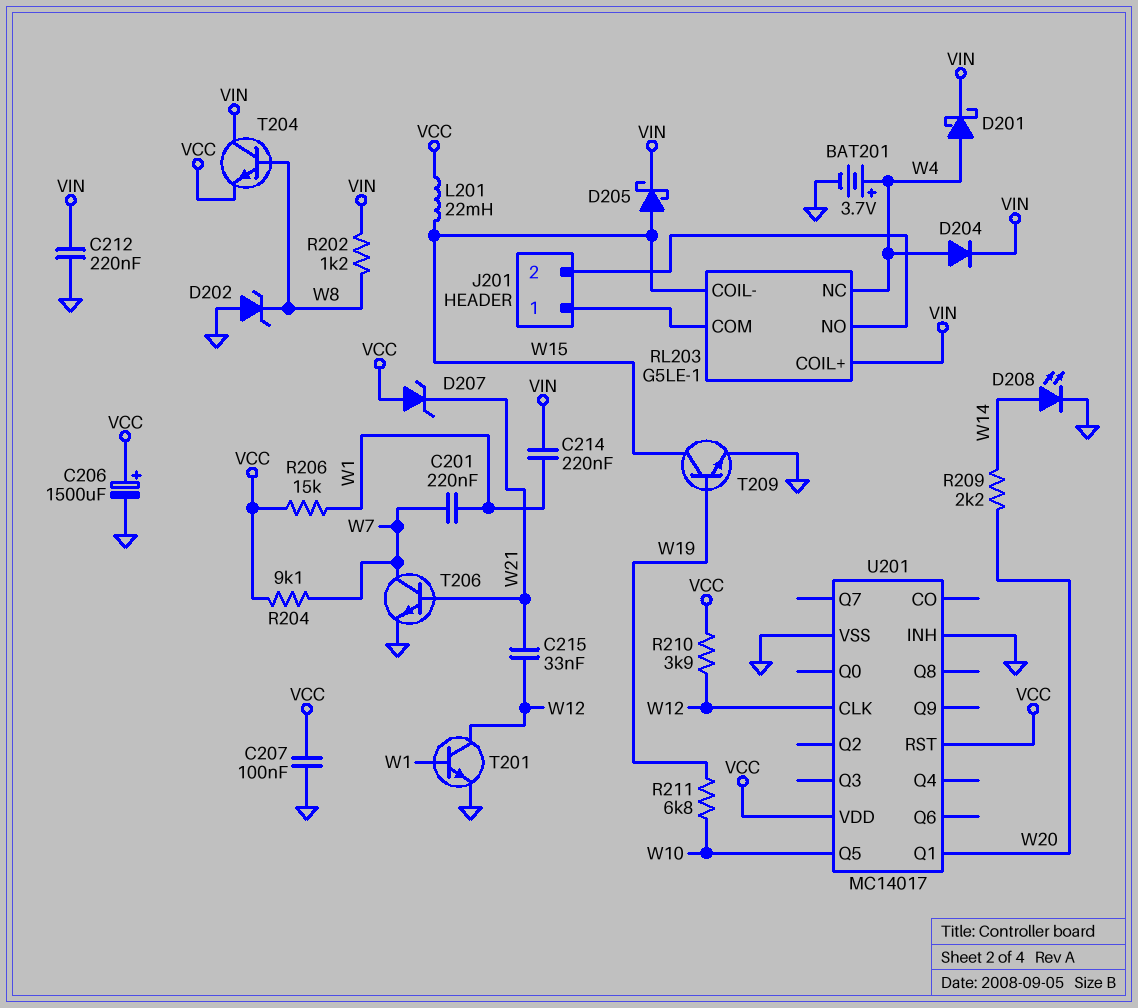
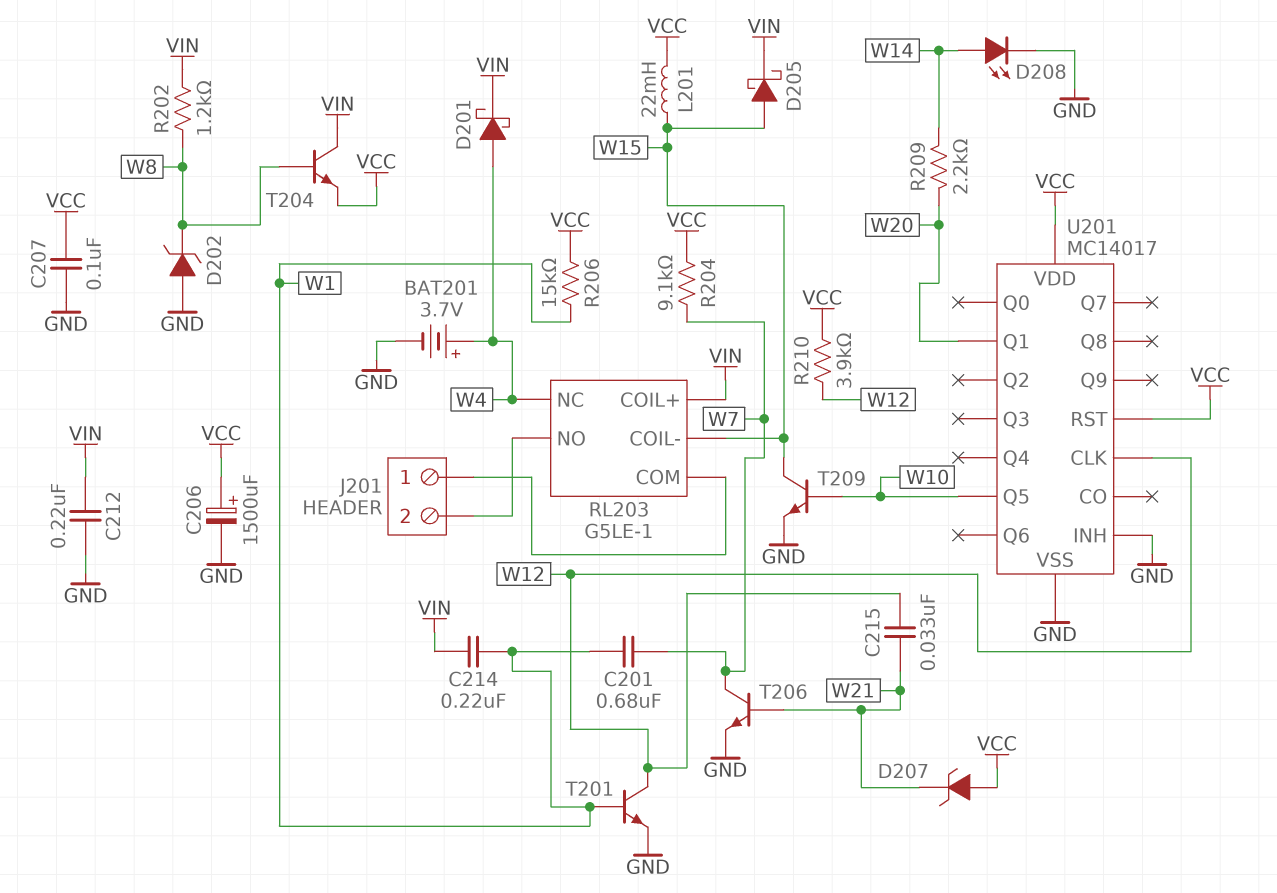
C201: 220nF (W1, W7) -> 680nF (W1, W7)
D204: diode (A W4, K VIN) -> none
R211: 6.8k (W10, W19) -> none
T209: NPN (B W19, C W15, E GND) -> NPN (B W10, C W15, E GND)

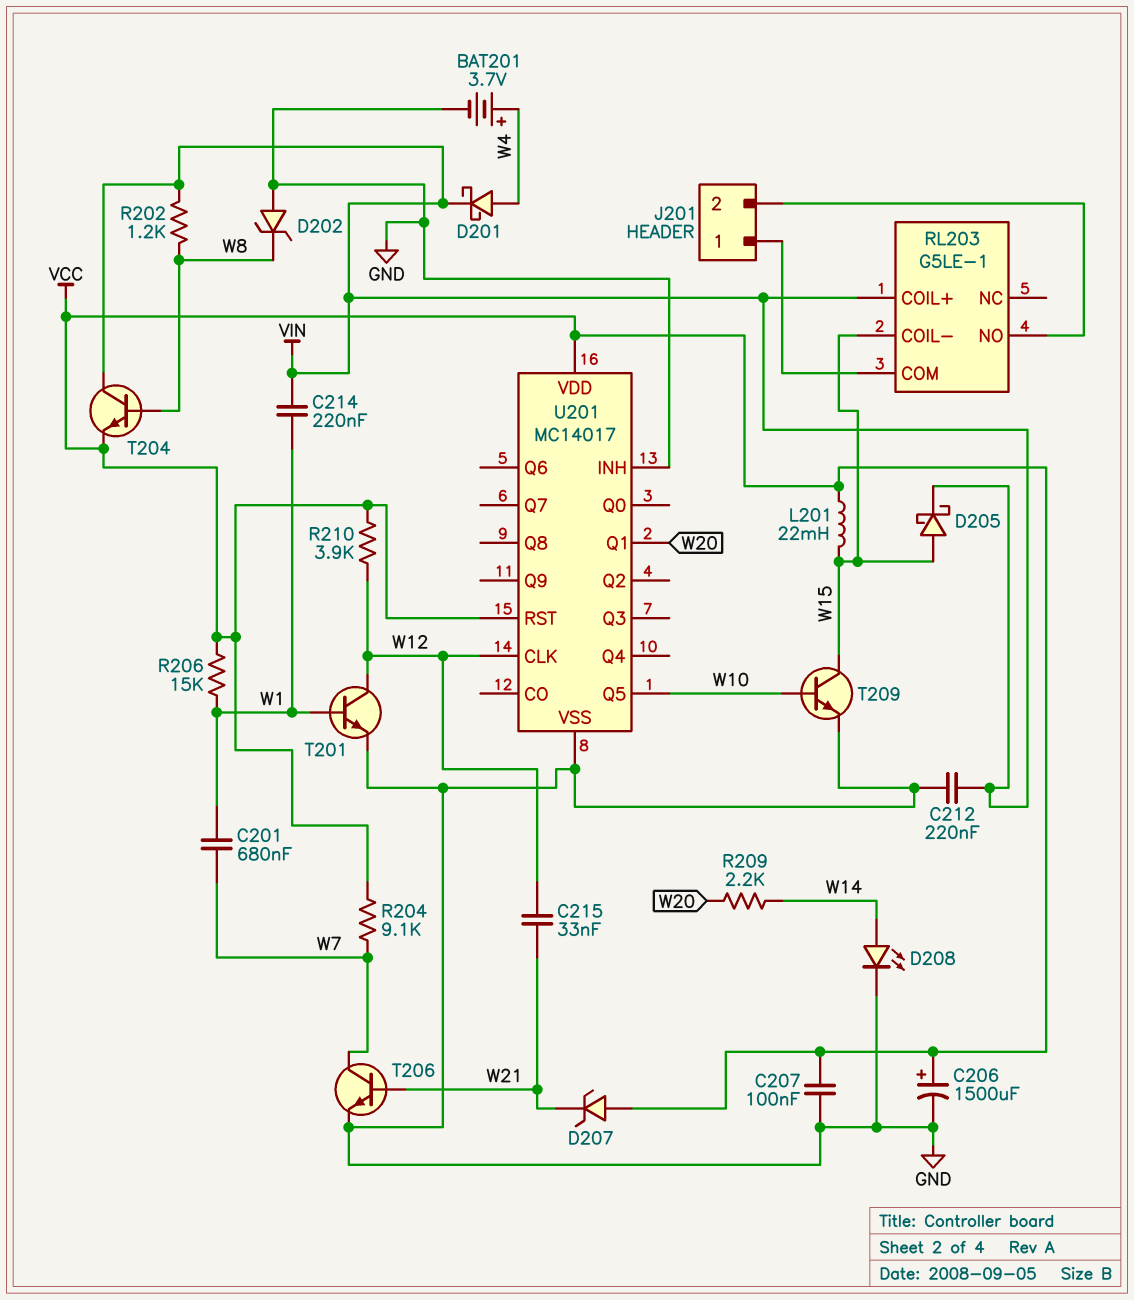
RL203 pin NC: W4 -> none

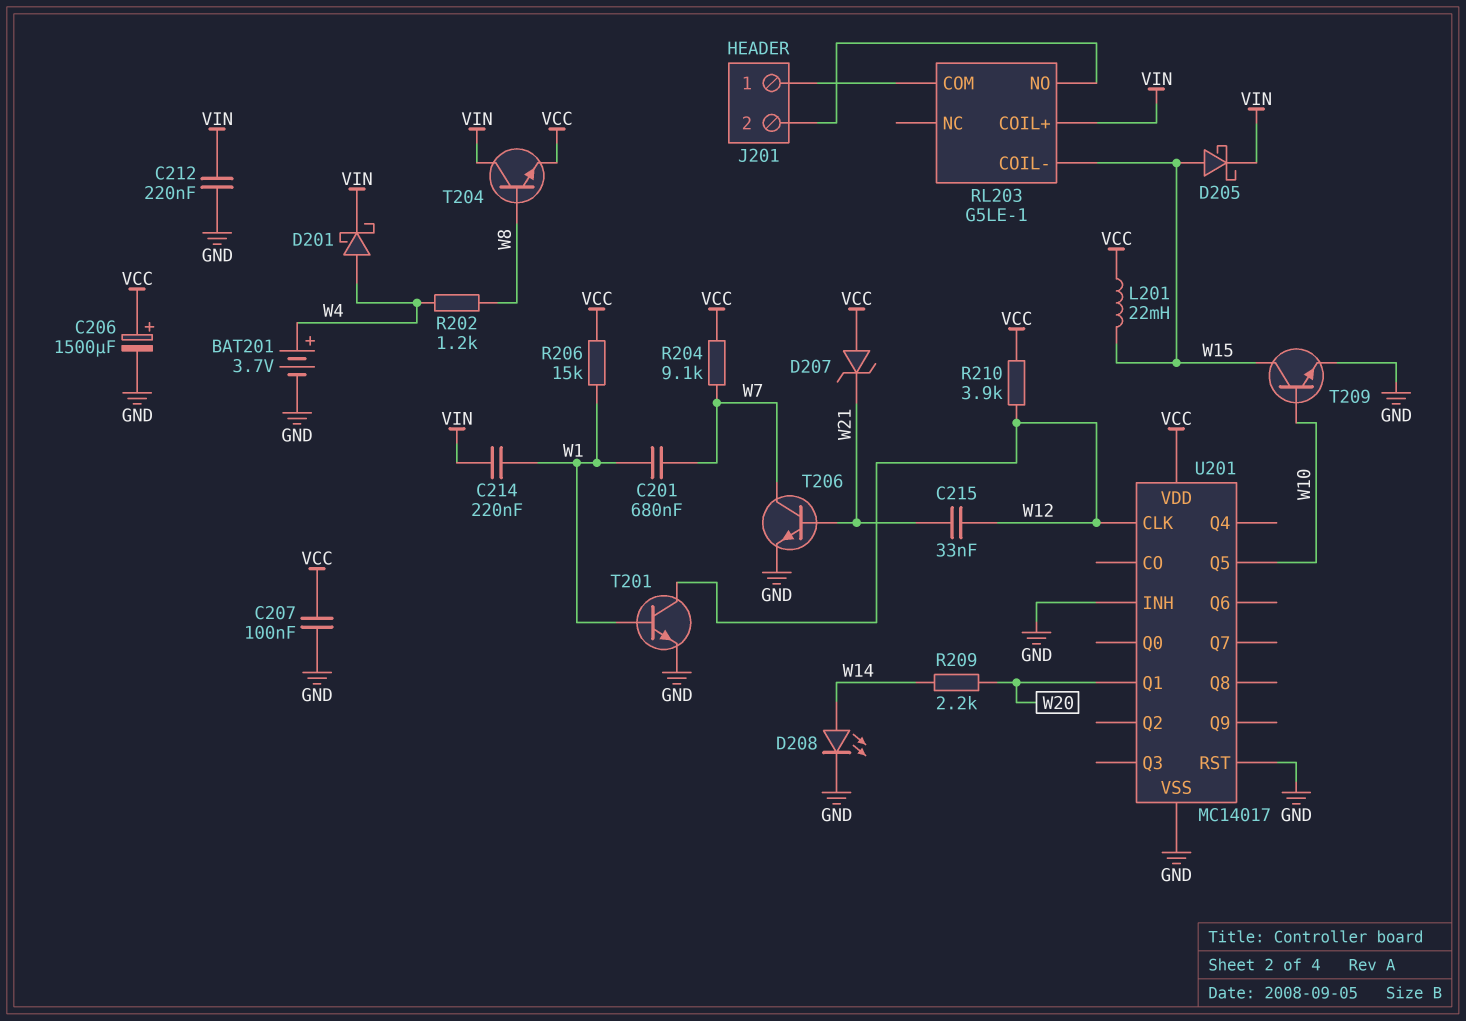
D202: zener (A GND, K W8) -> none
R202: 1.2k (VIN, W8) -> 1.2k (W4, W8)
U201 pin RST: VCC -> GND

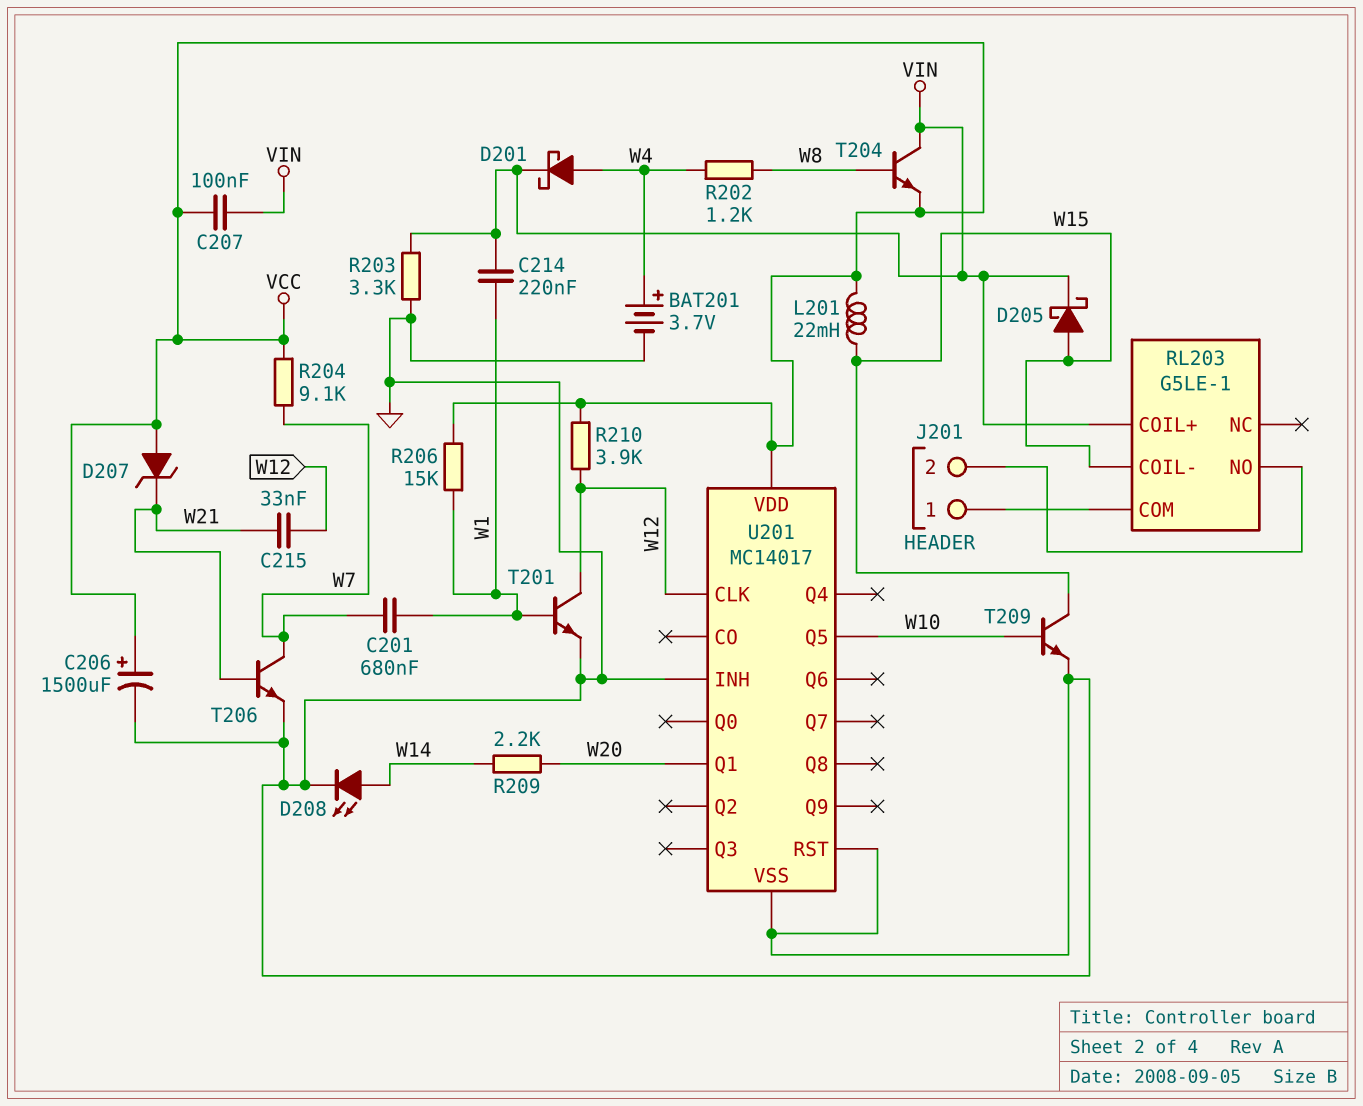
C207: 100nF (GND, VCC) -> 100nF (VCC, VIN)
C212: 220nF (GND, VIN) -> none
R203: none -> 3.3k (GND, VIN)

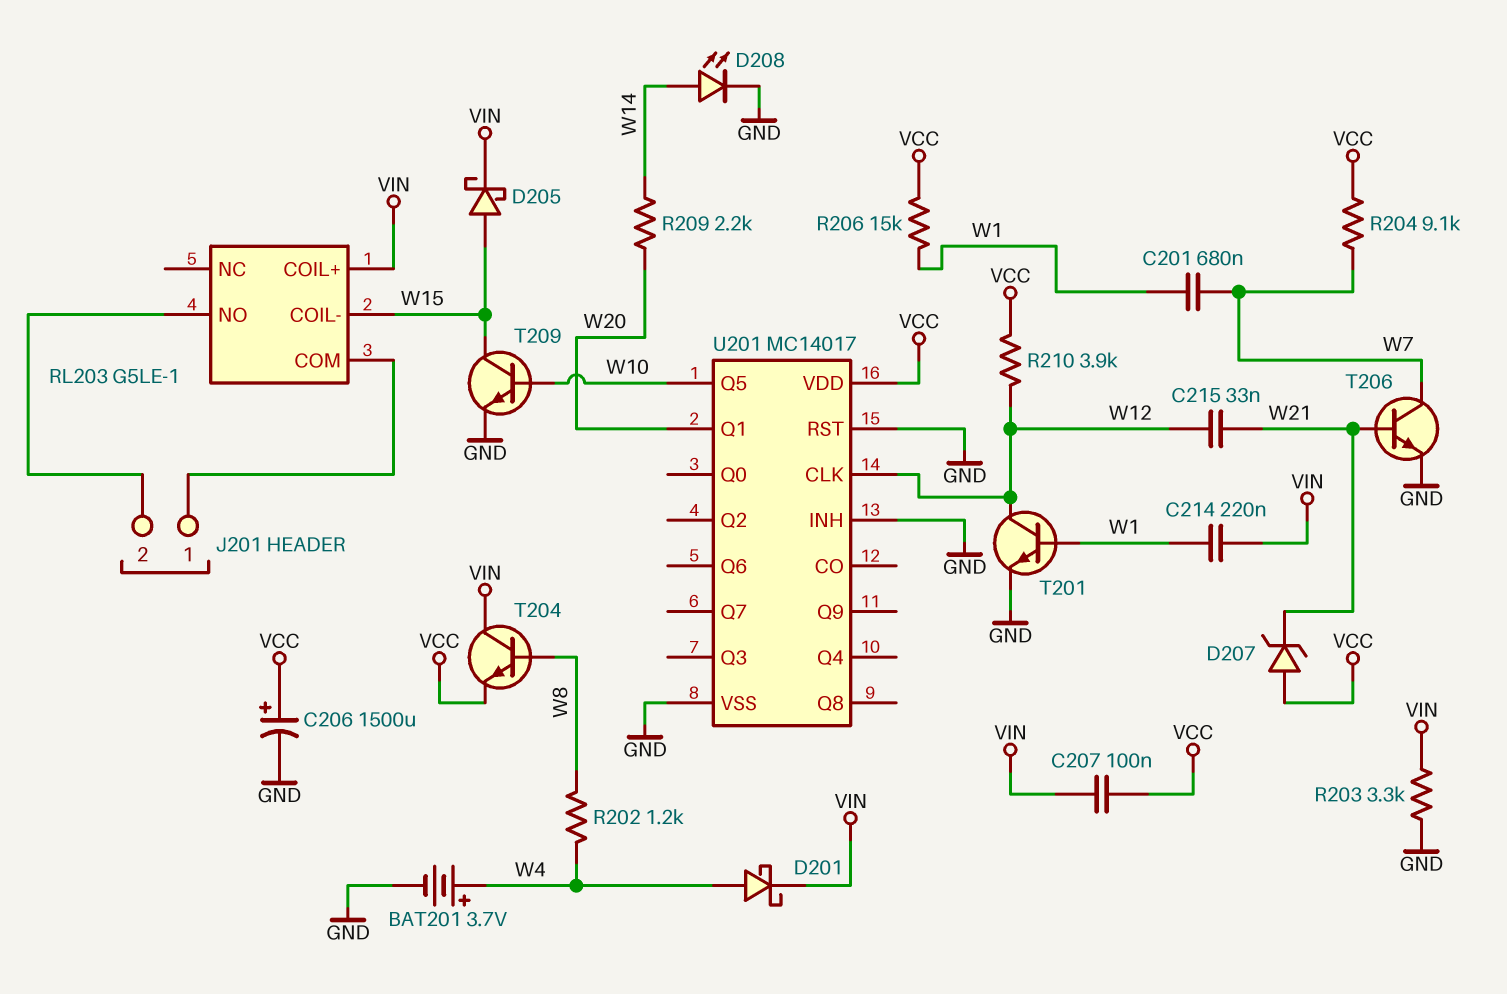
L201: 22mH (VCC, W15) -> none

